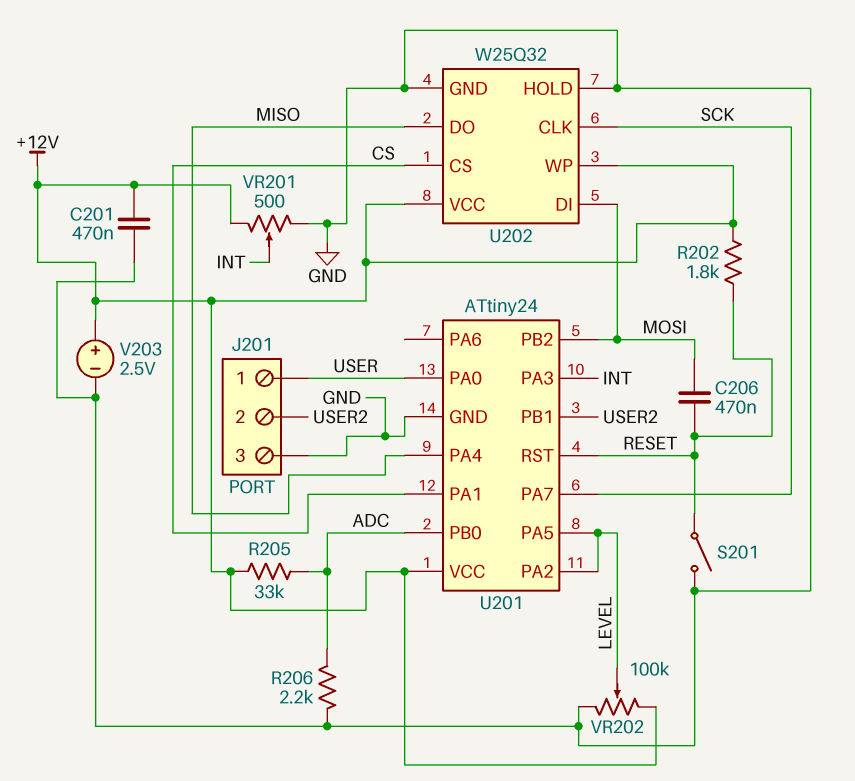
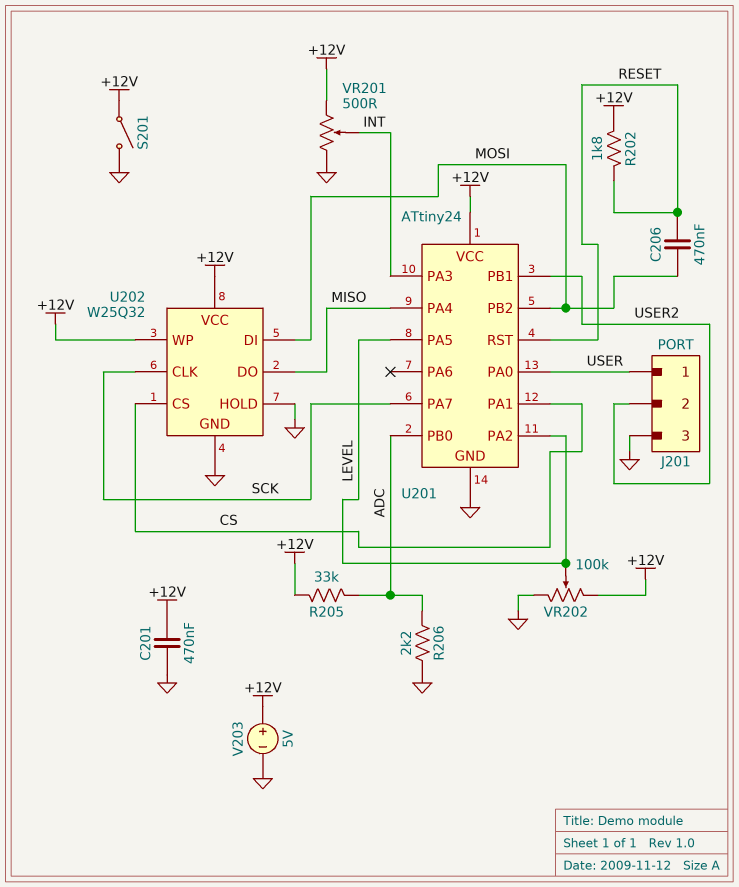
S201: switch (GND, RESET) -> switch (+12V, GND)
V203: 2.5V (plus +12V, minus GND) -> 5V (plus +12V, minus GND)

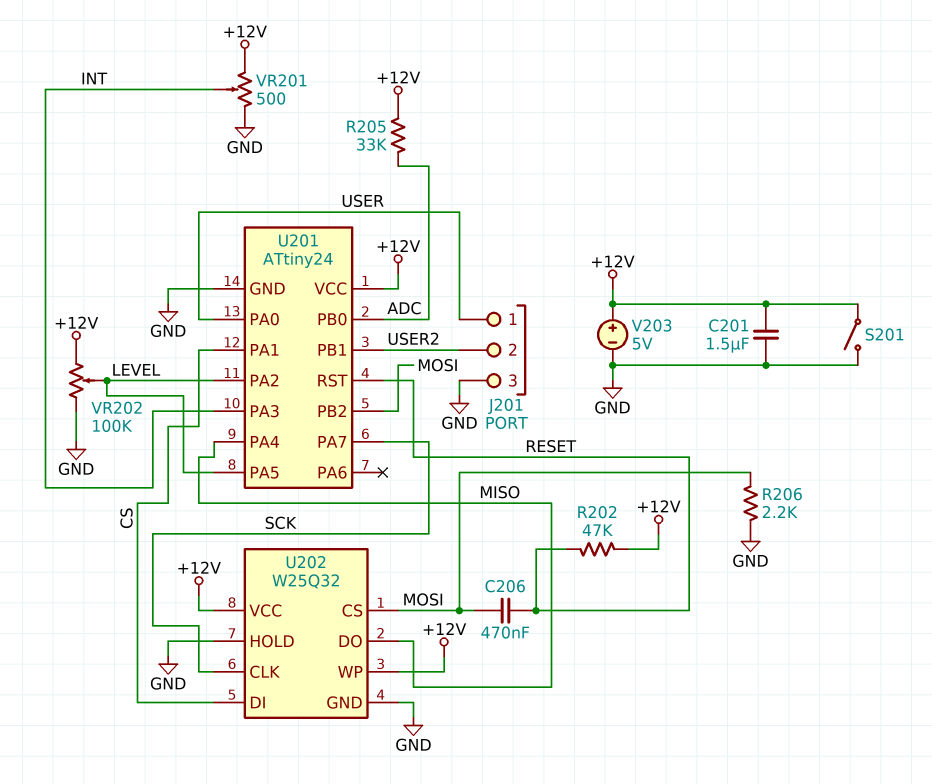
C201: 470nF (+12V, GND) -> 1.5uF (+12V, GND)
R202: 1.8k (+12V, RESET) -> 47k (+12V, RESET)
R206: 2.2k (ADC, GND) -> 2.2k (GND, MOSI)
U202 pin CS: CS -> MOSI
U202 pin DI: MOSI -> CS

